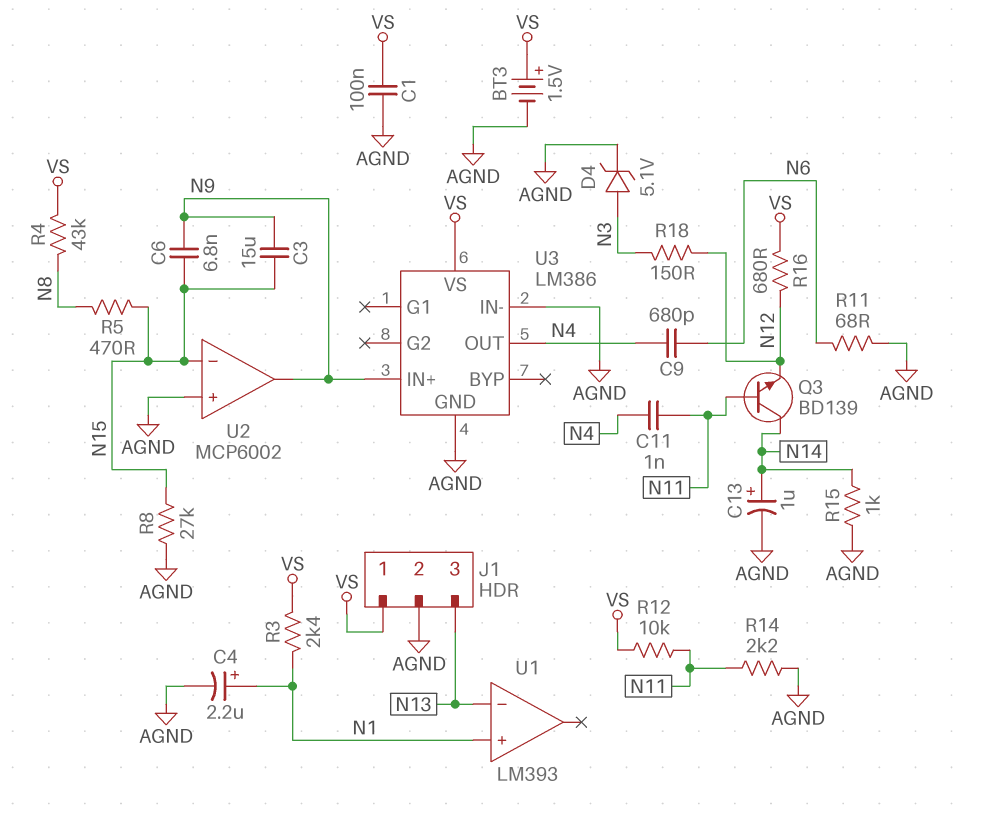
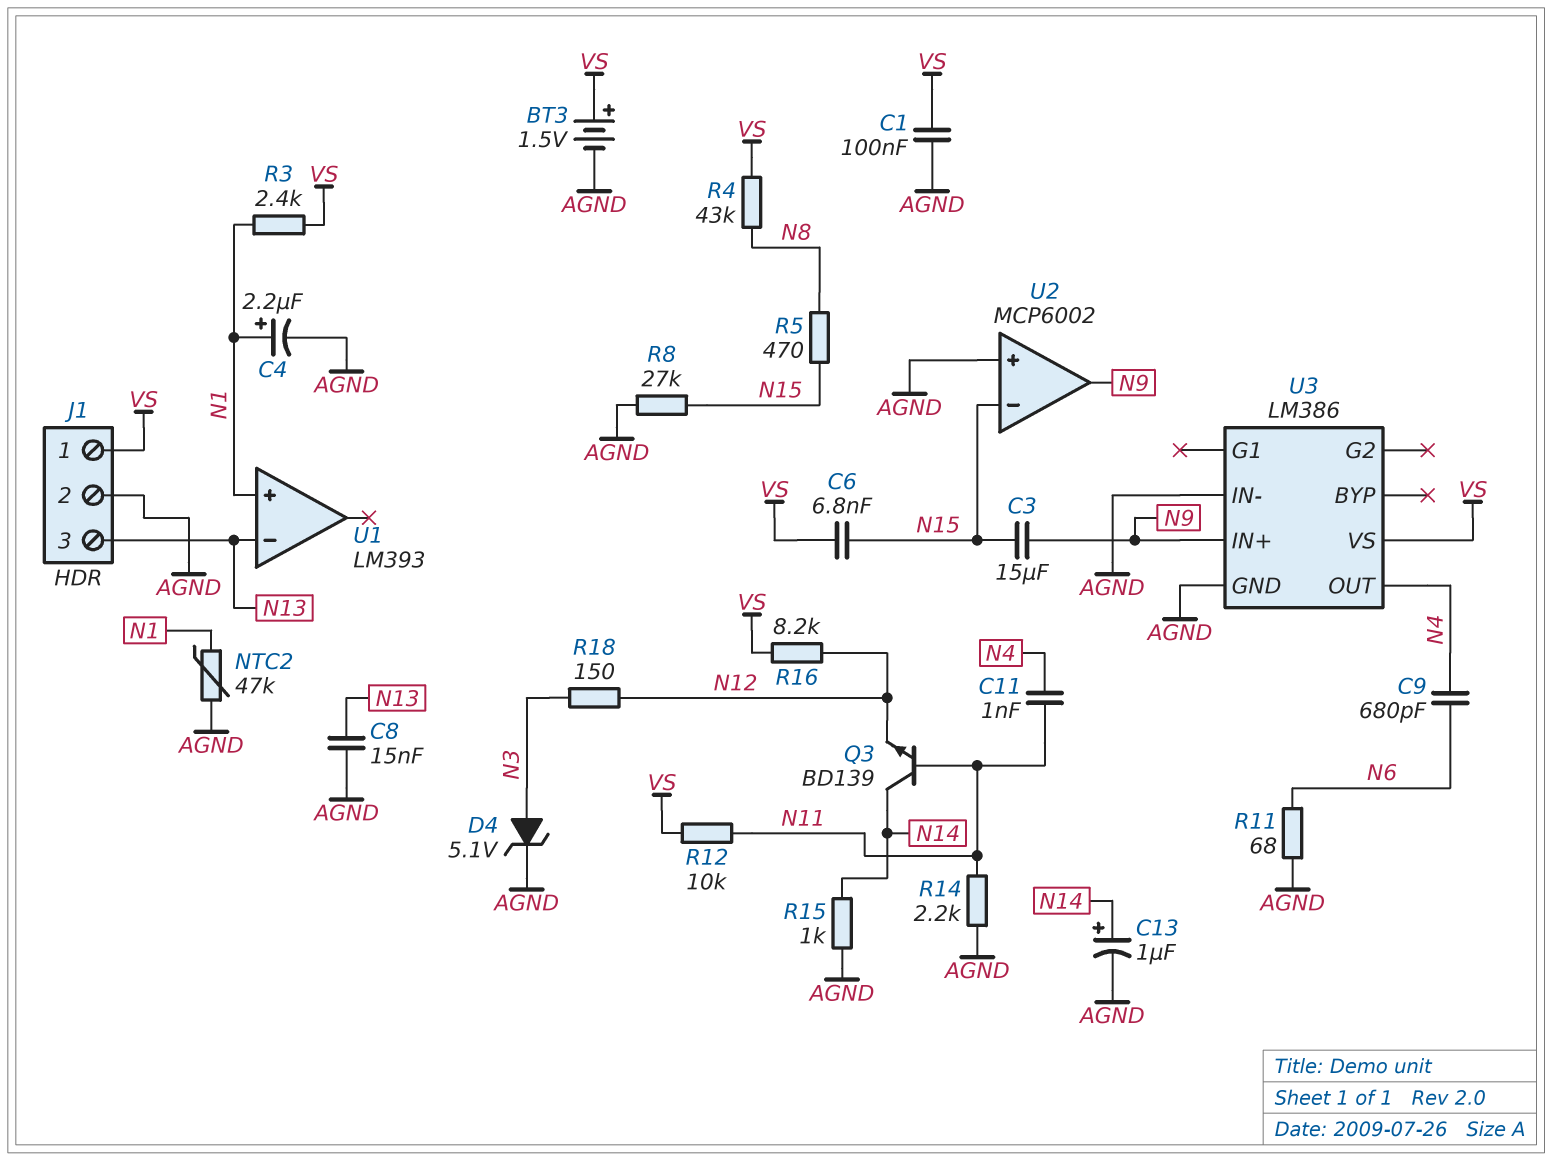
C6: 6.8nF (N9, N15) -> 6.8nF (N15, VS)
C8: none -> 15nF (AGND, N13)
NTC2: none -> 47k (AGND, N1)
R16: 680 (N12, VS) -> 8.2k (N12, VS)

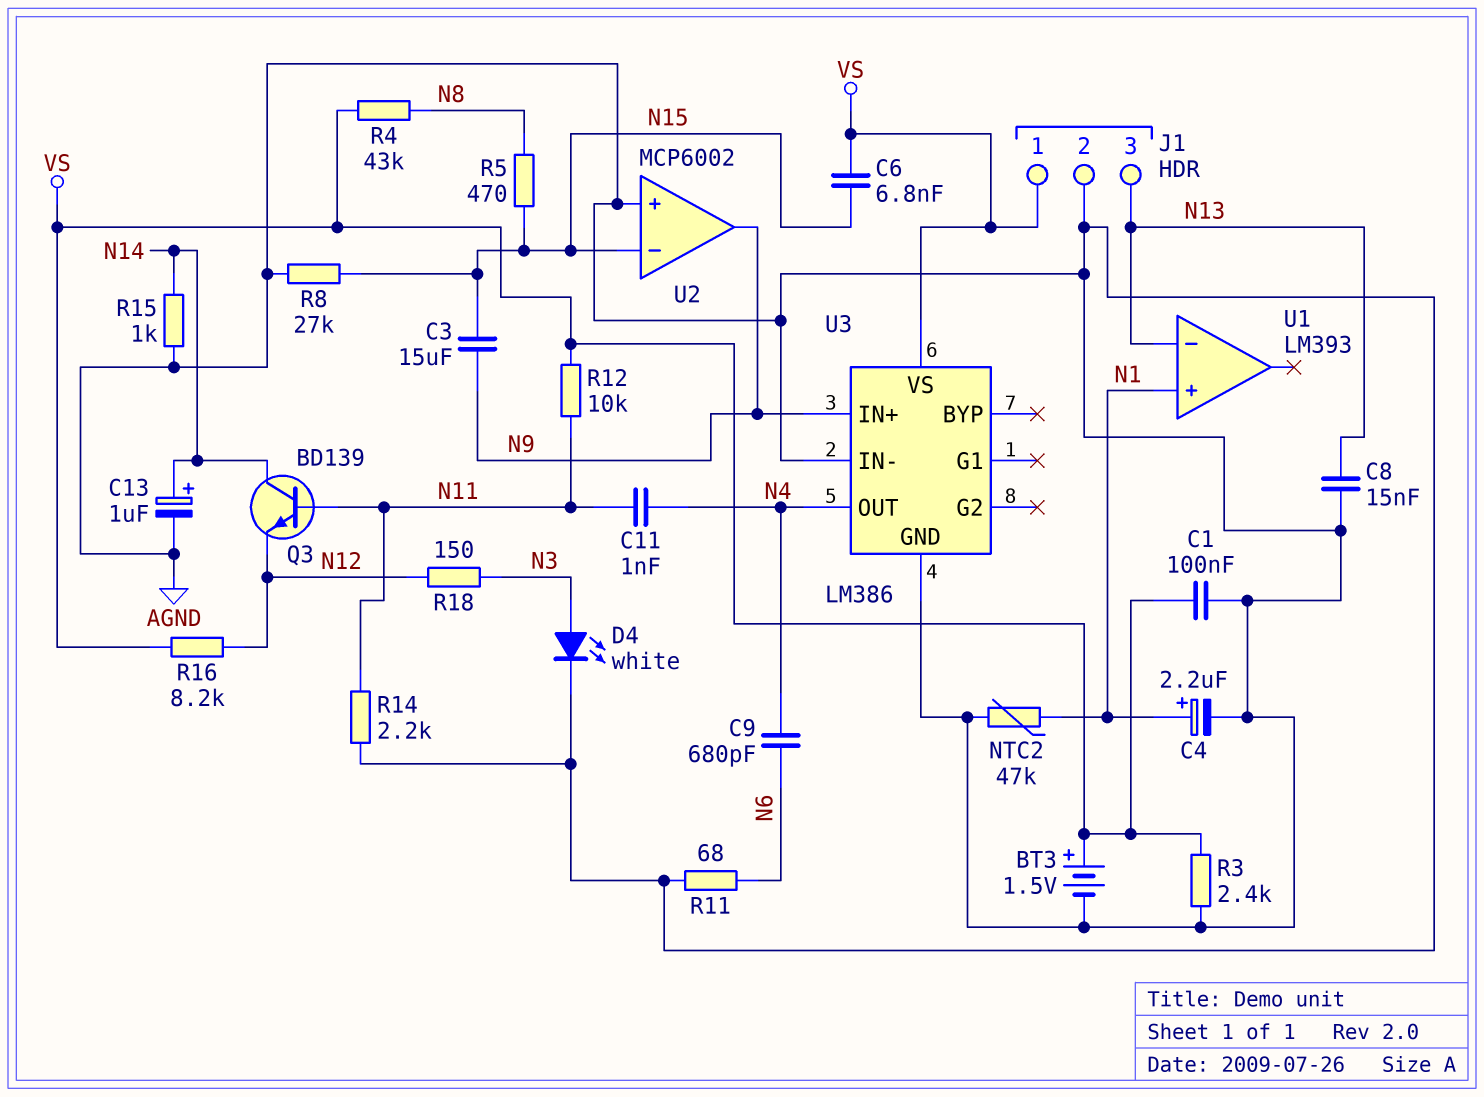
D4: zener 5.1V (A N3, K AGND) -> LED white (A N3, K AGND)
R3: 2.4k (N1, VS) -> 2.4k (AGND, VS)

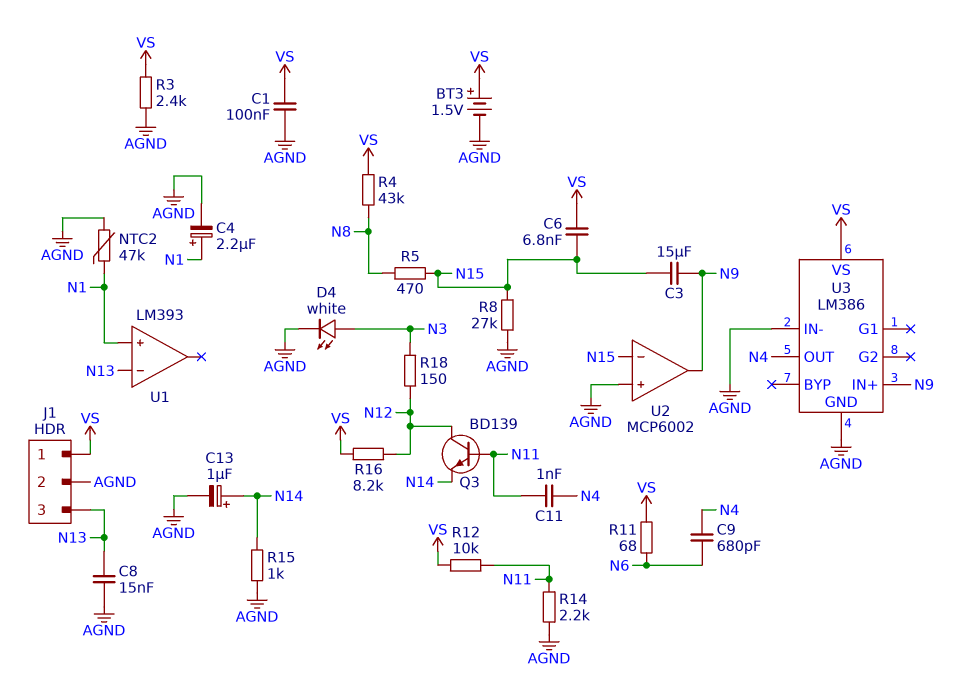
Q3: NPN BD139 (B N11, C N14, E N12) -> NPN BD139 (B N11, C N12, E N14)
R11: 68 (AGND, N6) -> 68 (N6, VS)

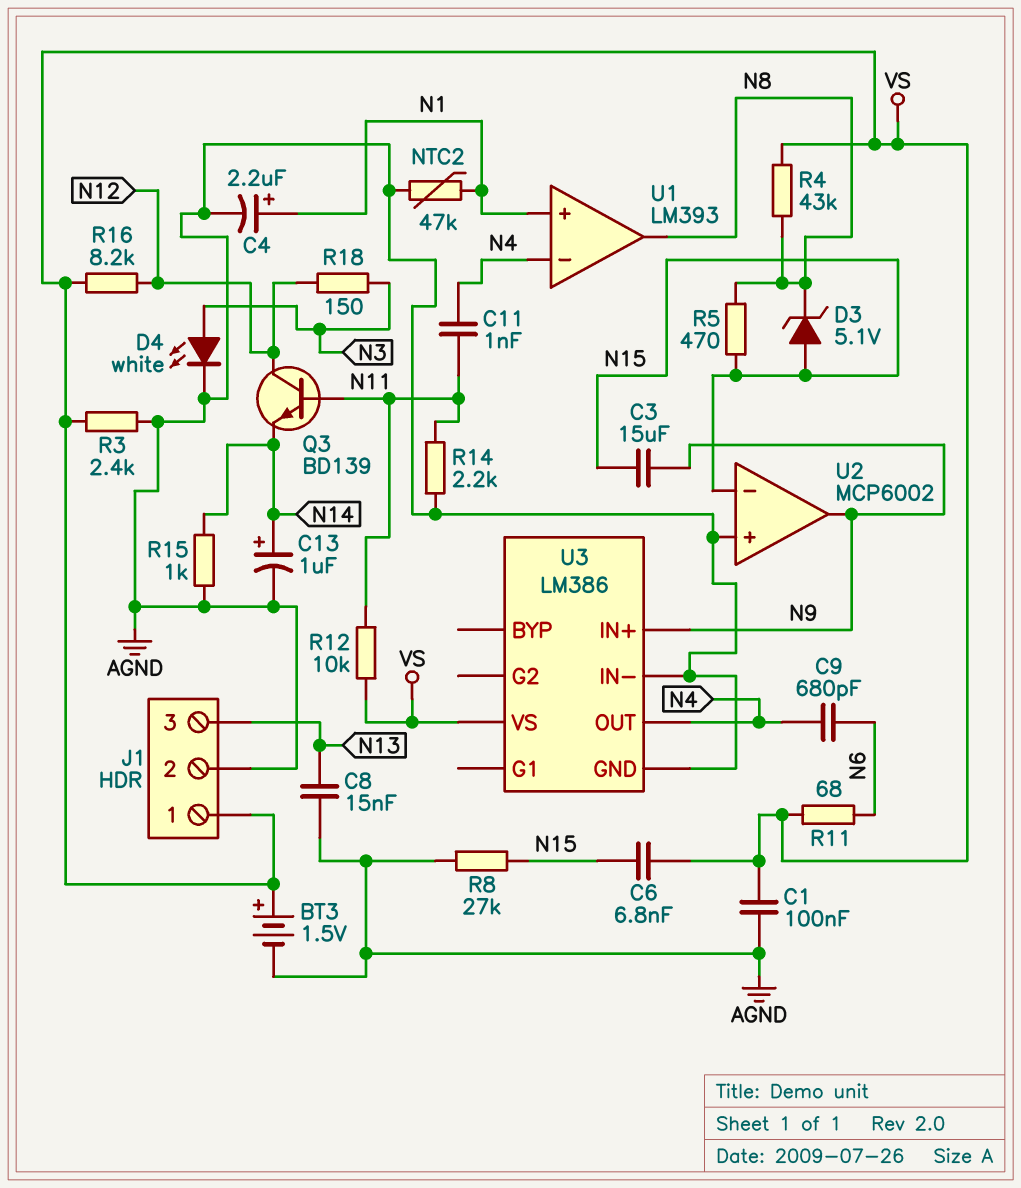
D3: none -> zener 5.1V (A N15, K N8)
U1 pin in-: N13 -> N4
U1 pin out: none -> N8

